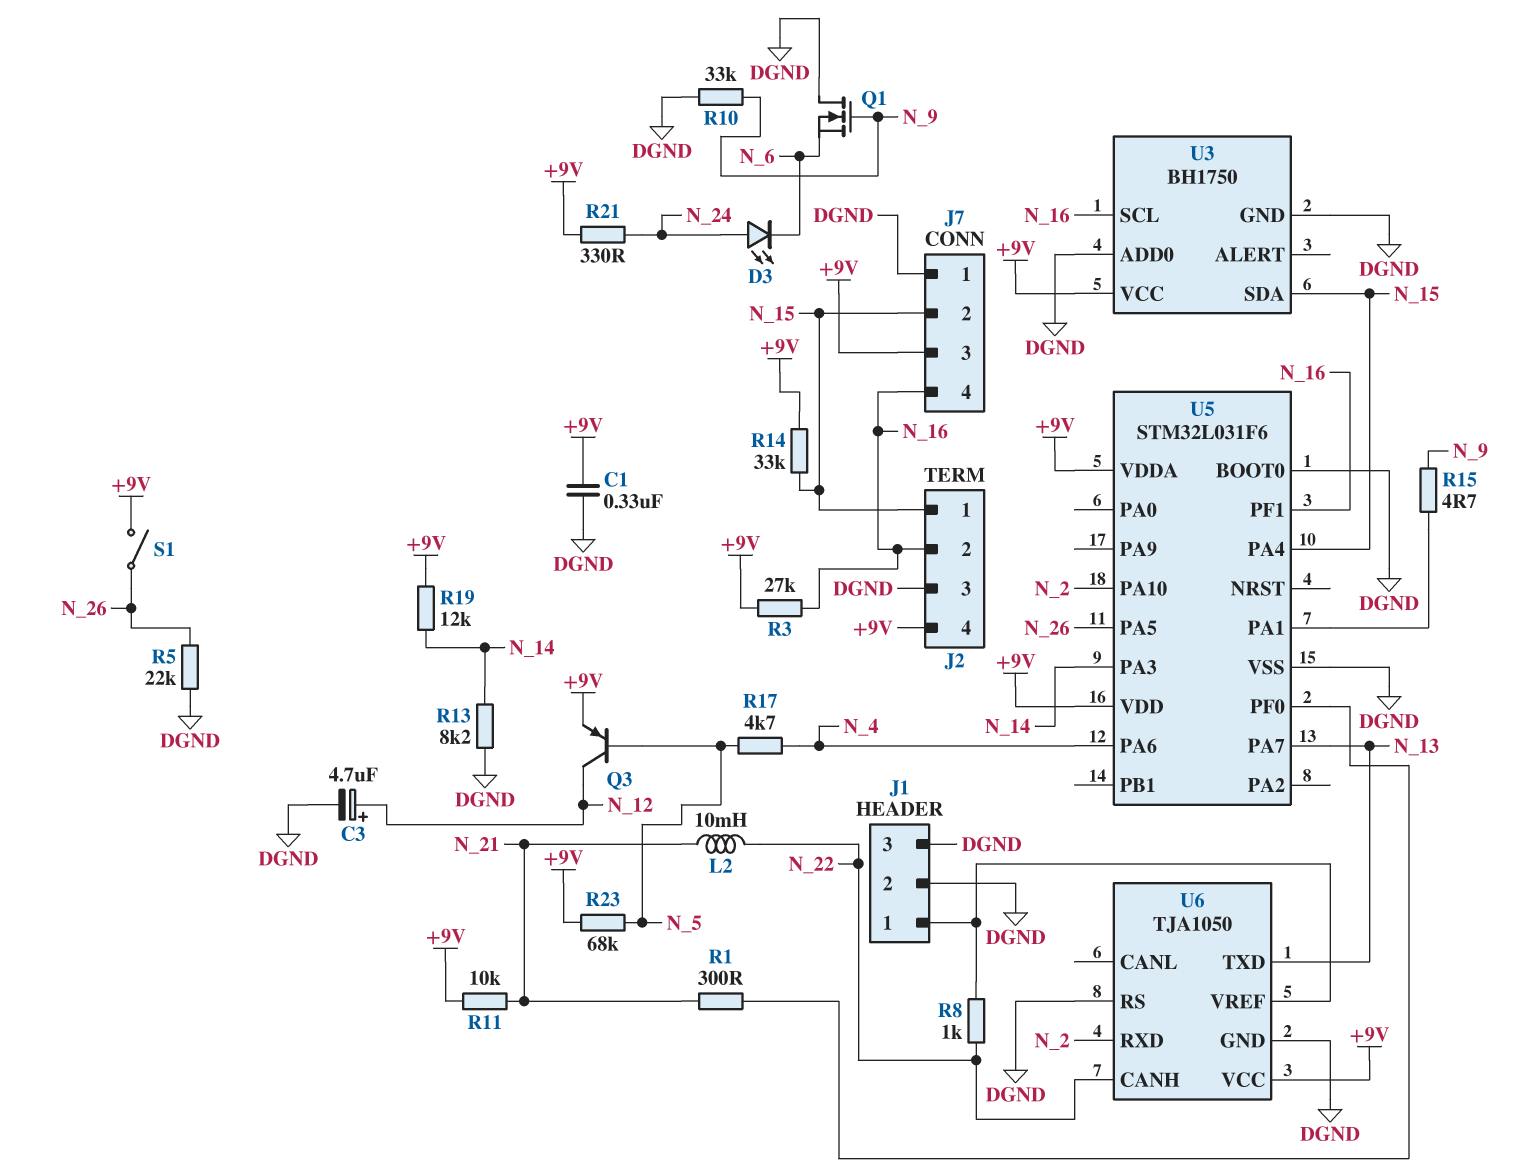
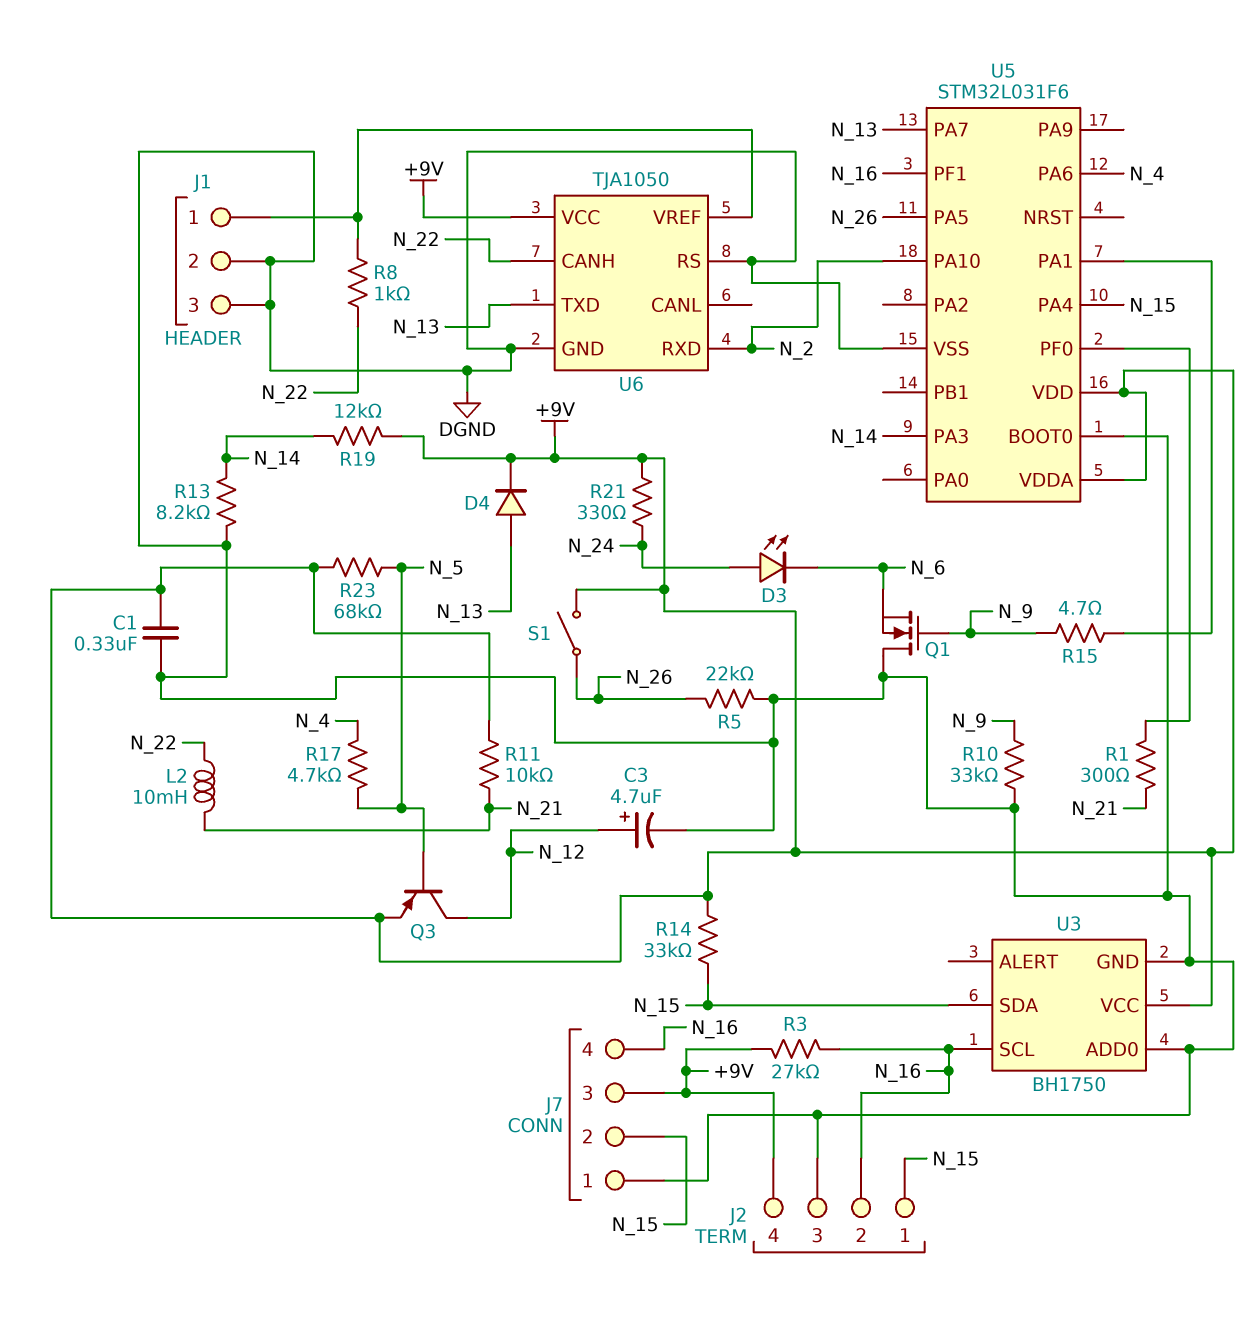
D4: none -> diode (A N_13, K +9V)

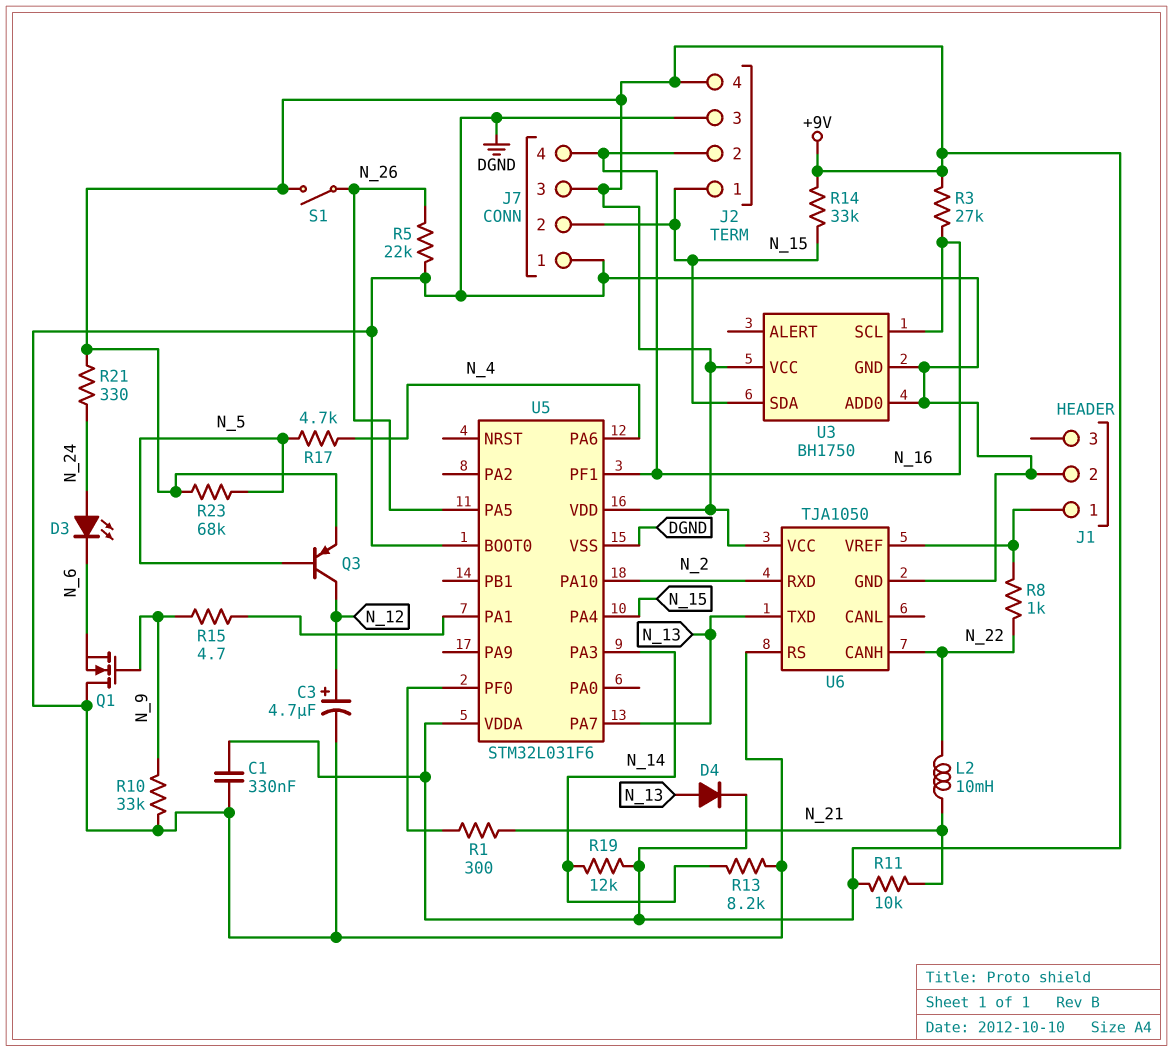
J1 pin 3: DGND -> none

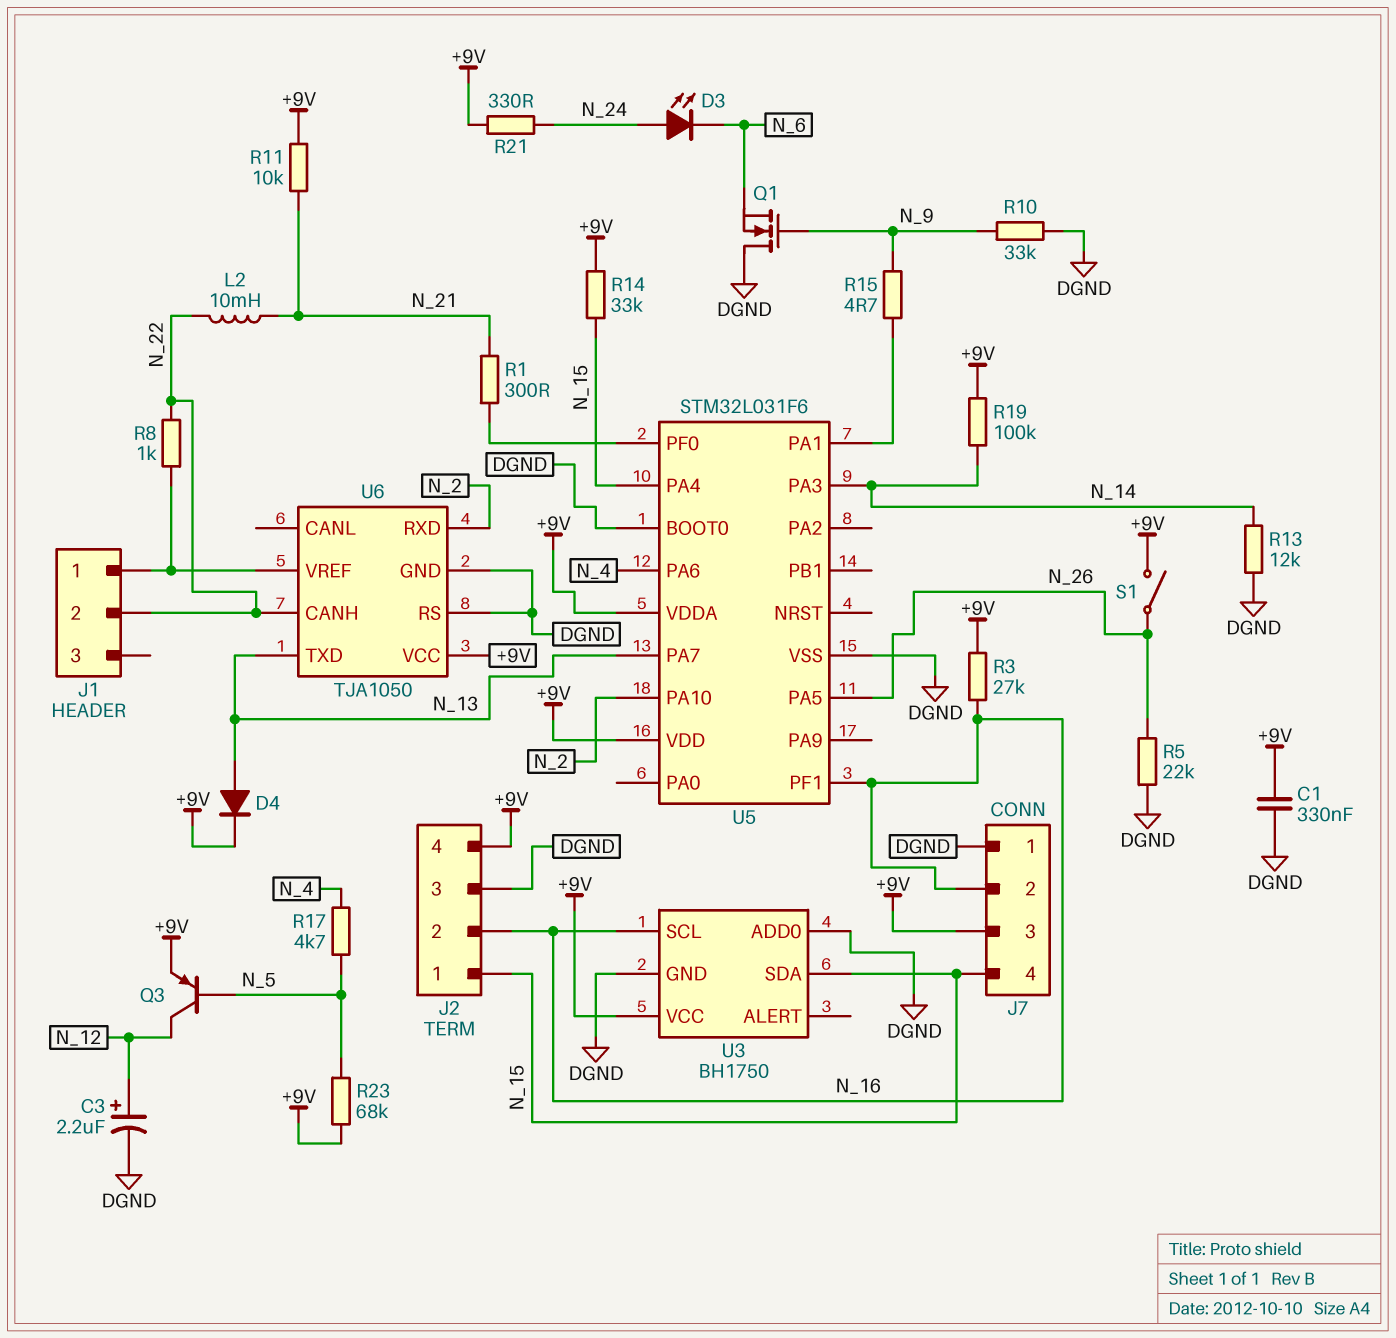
C3: 4.7uF (plus N_12, minus DGND) -> 2.2uF (plus N_12, minus DGND)
J1 pin 2: DGND -> N_22
J7 pin 2: N_15 -> N_16
J7 pin 4: N_16 -> N_15
R13: 8.2k (DGND, N_14) -> 12k (DGND, N_14)
R19: 12k (+9V, N_14) -> 100k (+9V, N_14)

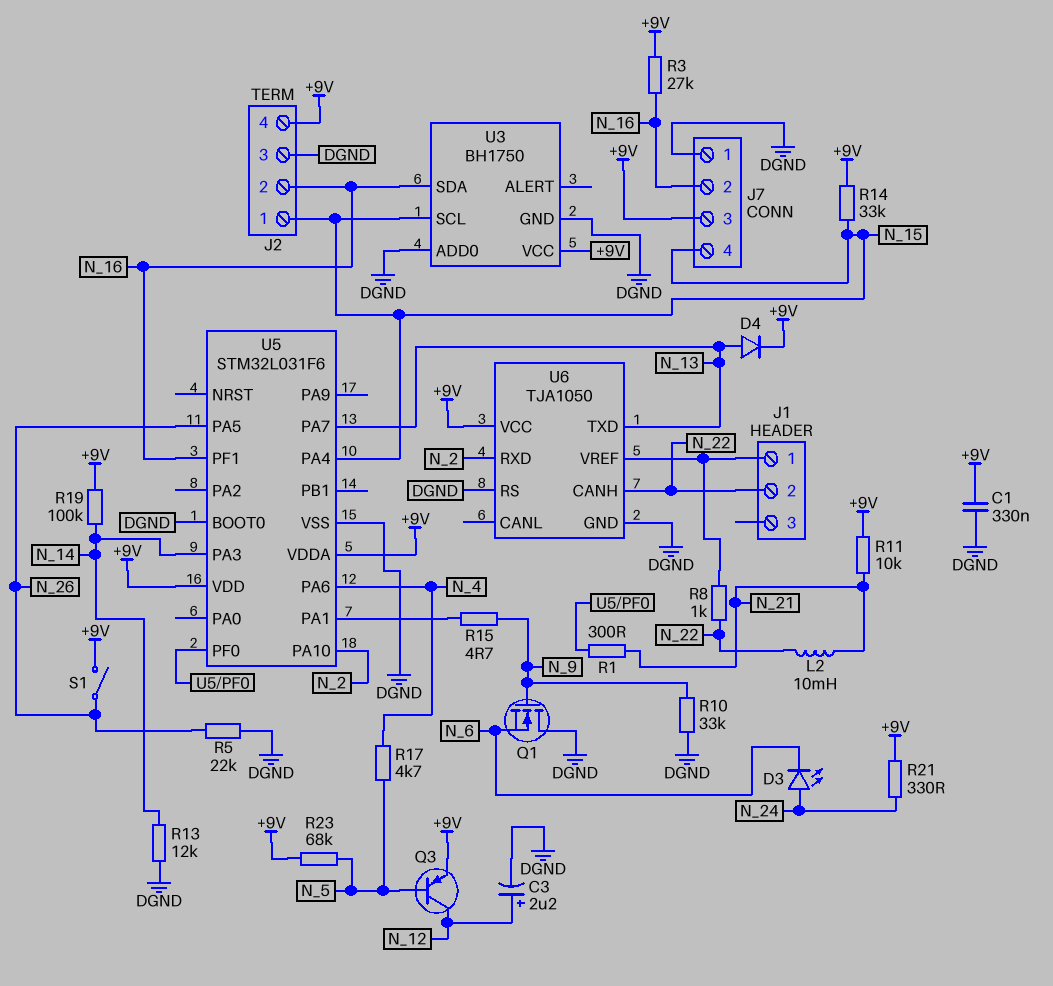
U3 pin SCL: N_16 -> N_15
U3 pin SDA: N_15 -> N_16

